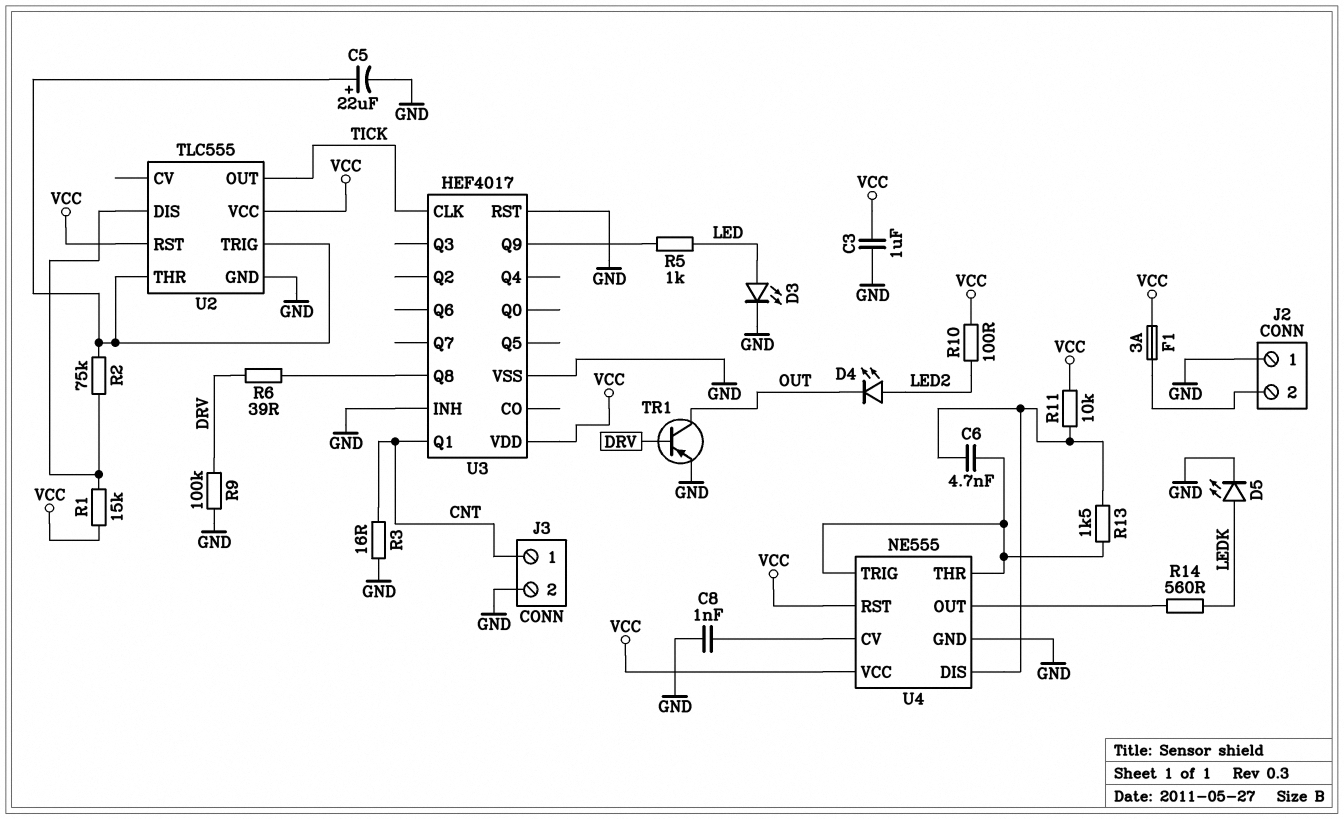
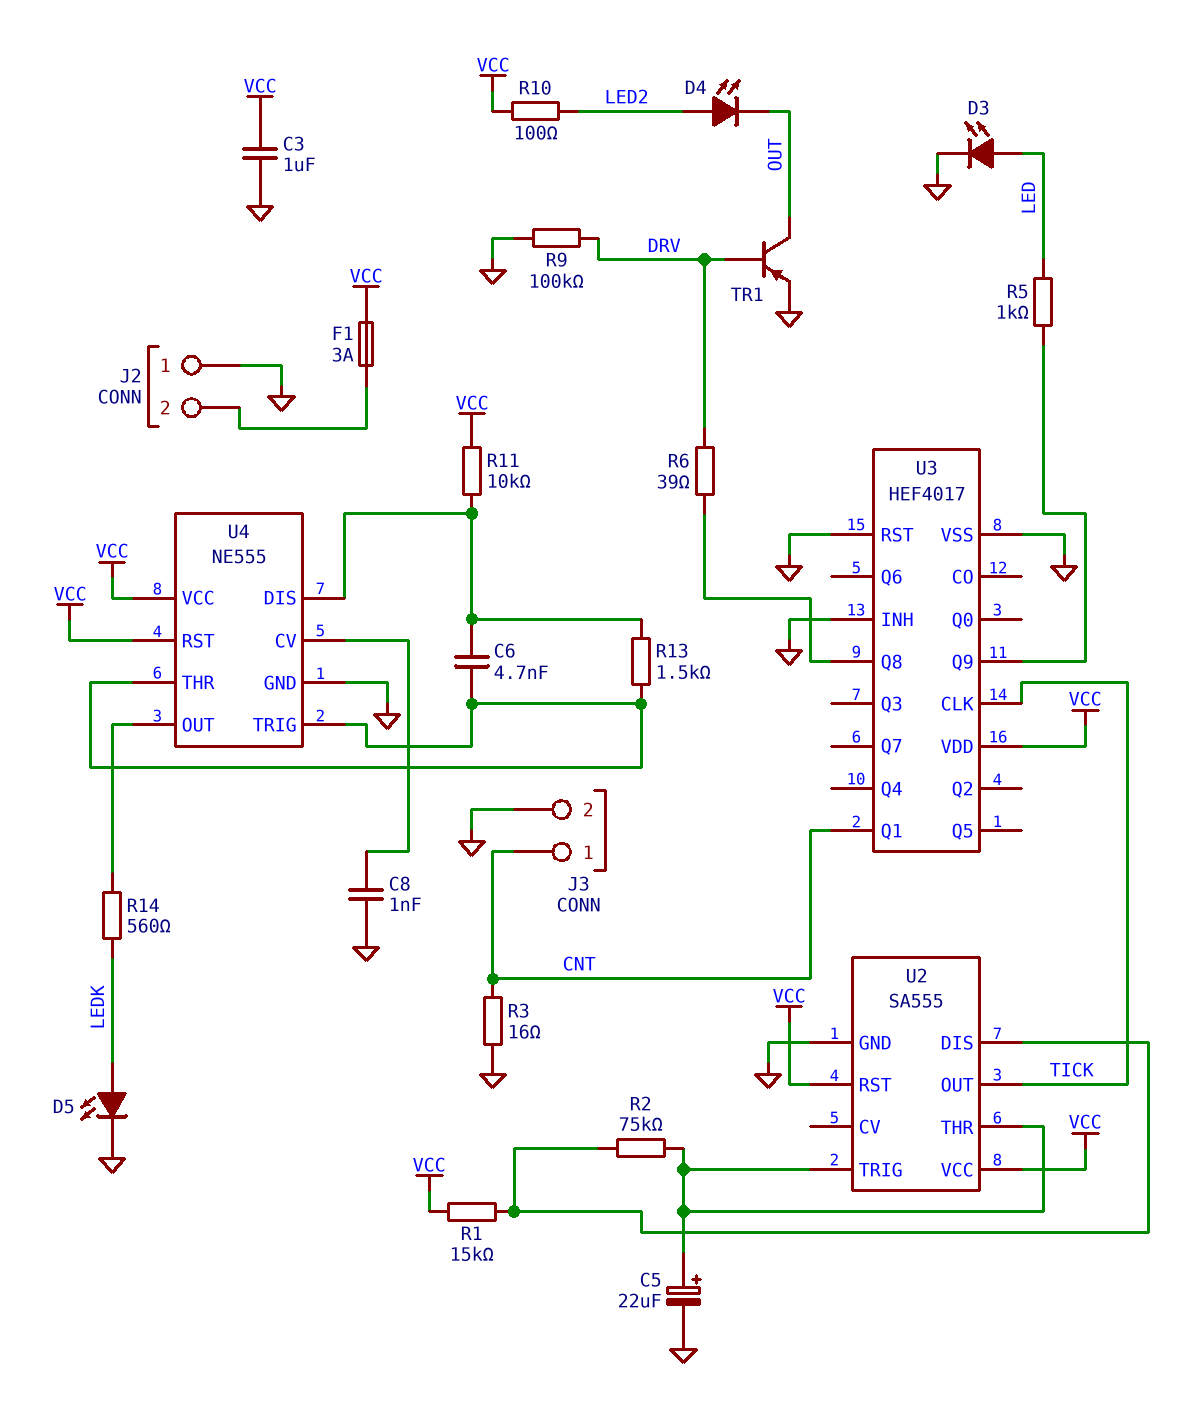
U2: TLC555 -> SA555

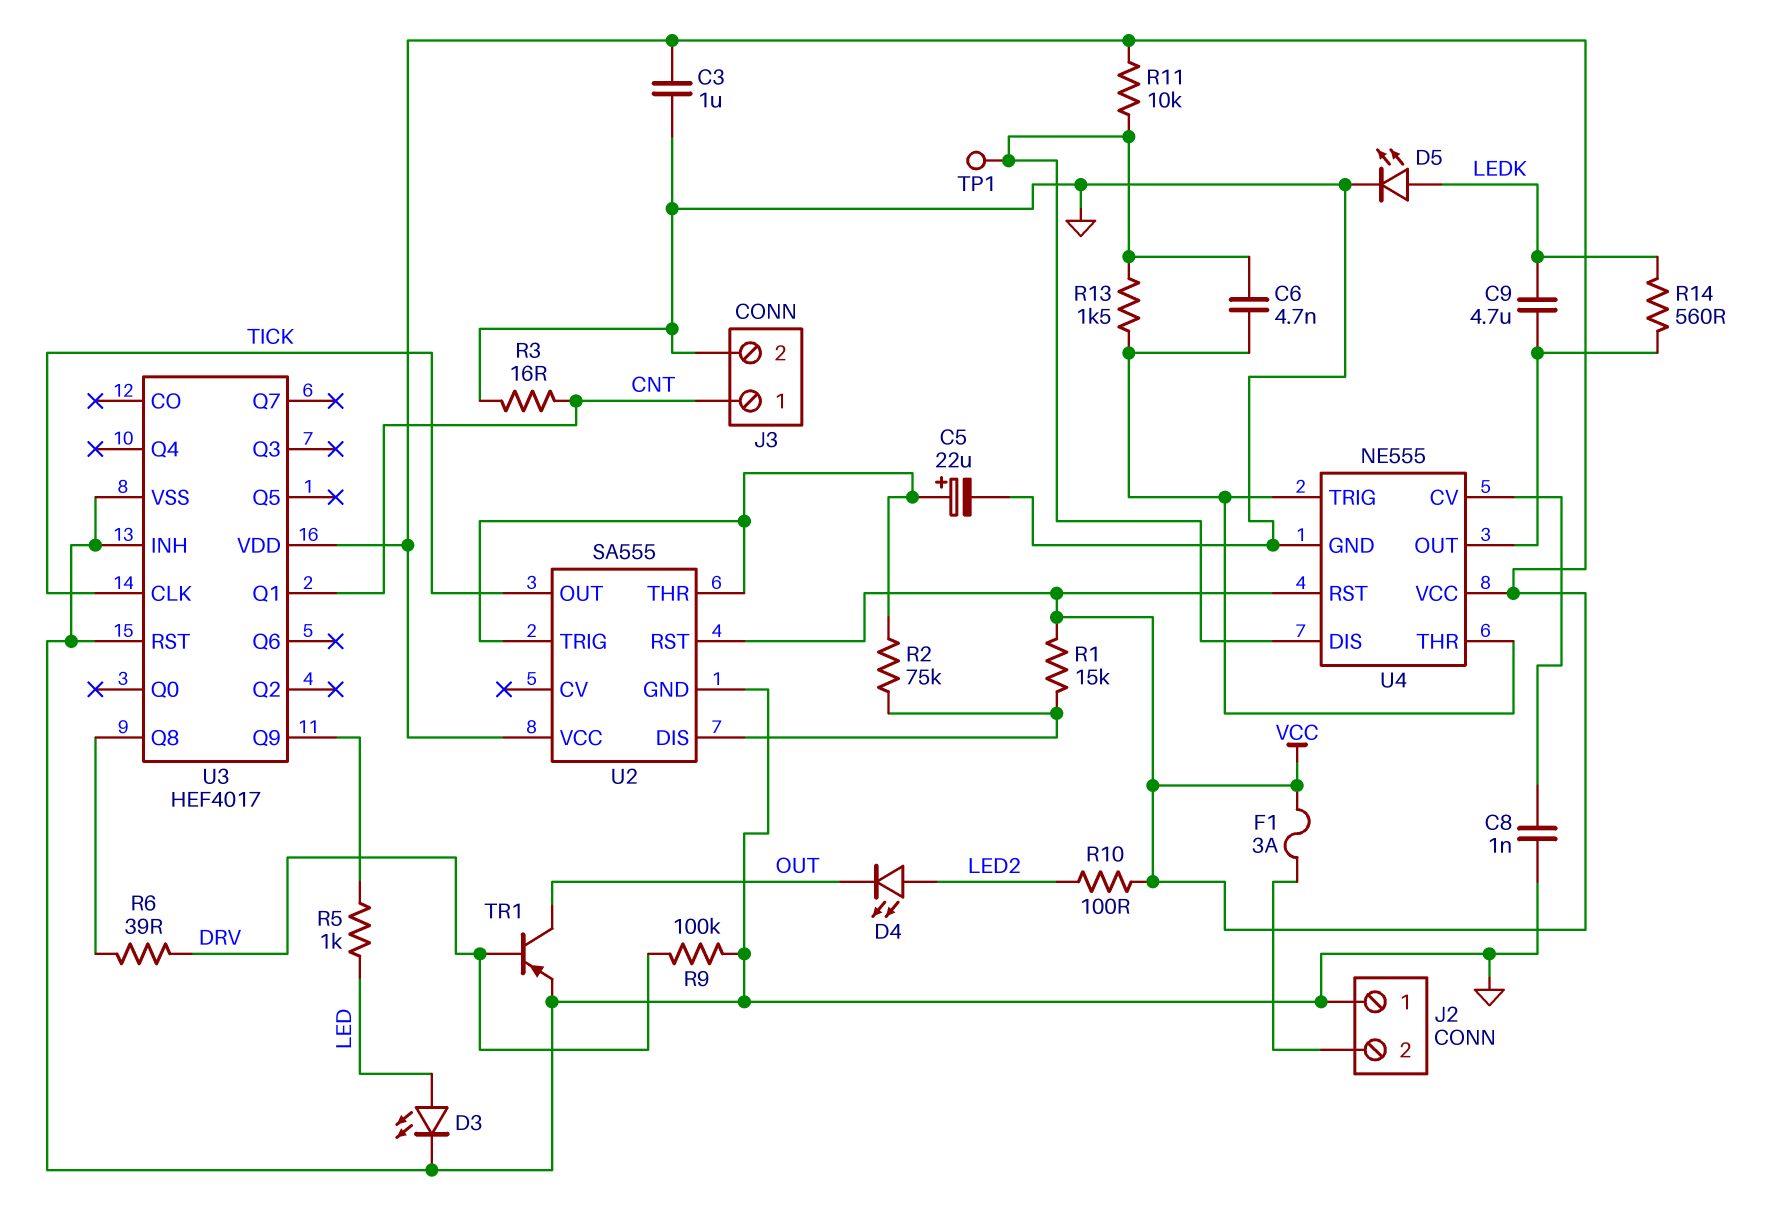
C9: none -> 4.7uF (LEDK, U4/OUT)
TP1: none -> test point (U4/DIS)

